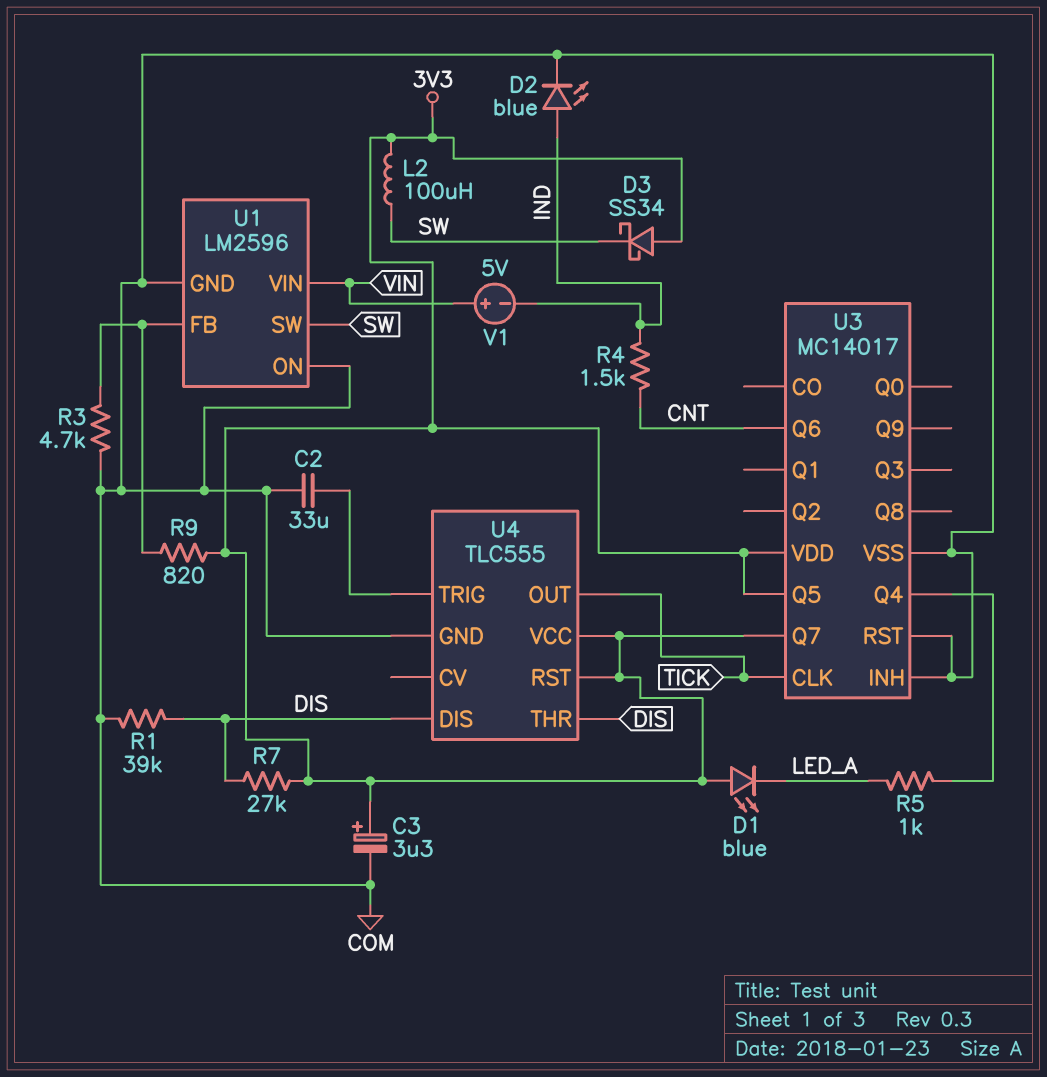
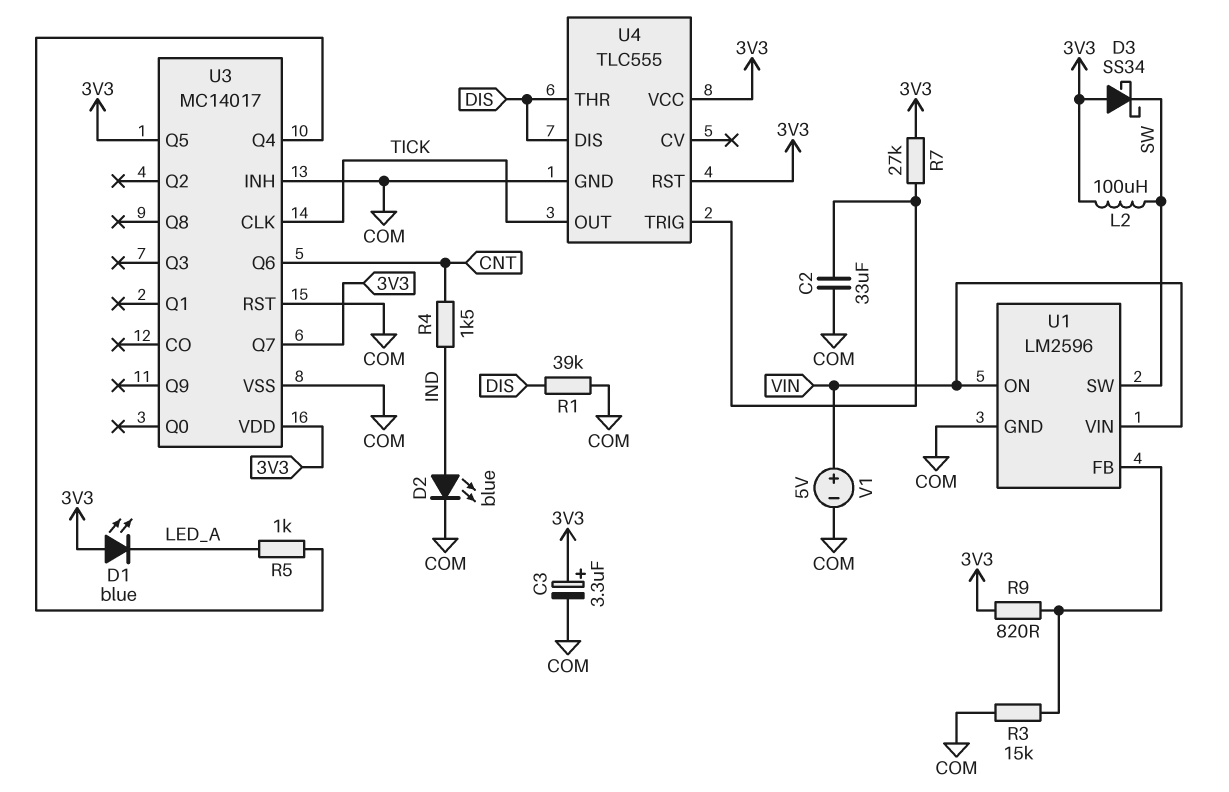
R3: 4.7k (COM, U1/FB) -> 15k (COM, U1/FB)
R7: 27k (3V3, DIS) -> 27k (3V3, U4/TRIG)
U1 pin ON: COM -> VIN
V1: 5V (plus VIN, minus IND) -> 5V (plus VIN, minus COM)

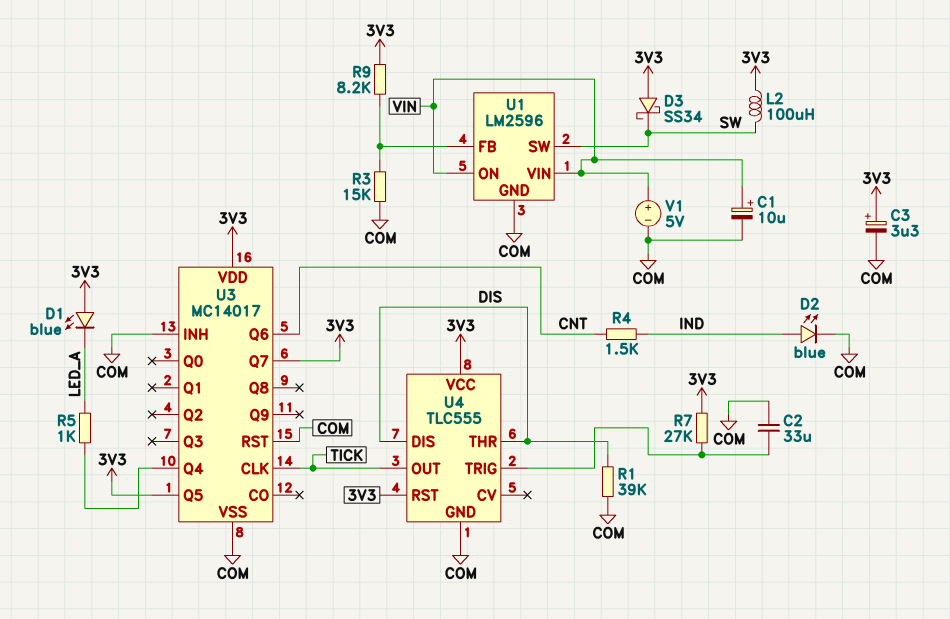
C1: none -> 10uF (plus VIN, minus COM)
R9: 820 (3V3, U1/FB) -> 8.2k (3V3, U1/FB)

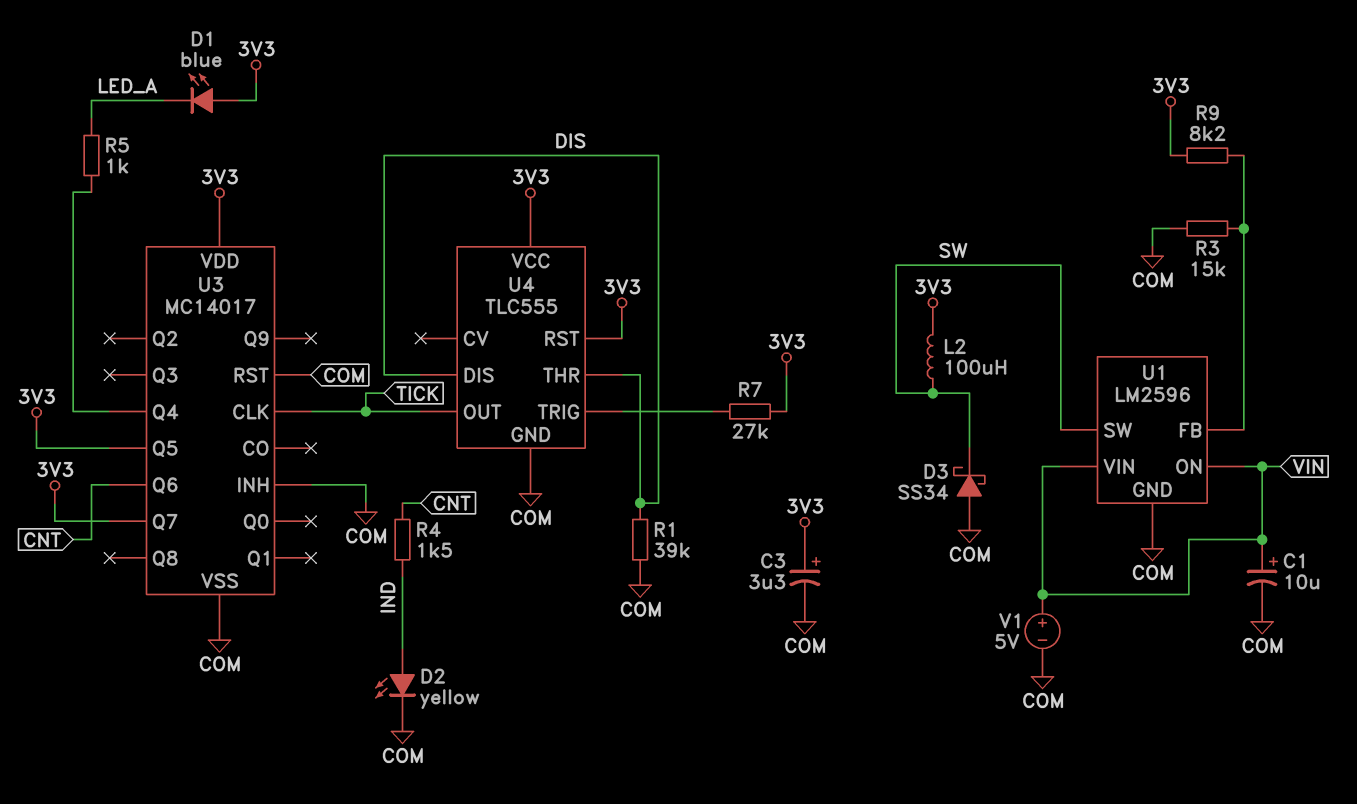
C2: 33uF (COM, U4/TRIG) -> none
D2: LED blue (A IND, K COM) -> LED yellow (A IND, K COM)
D3: schottky SS34 (A 3V3, K SW) -> schottky SS34 (A COM, K SW)

